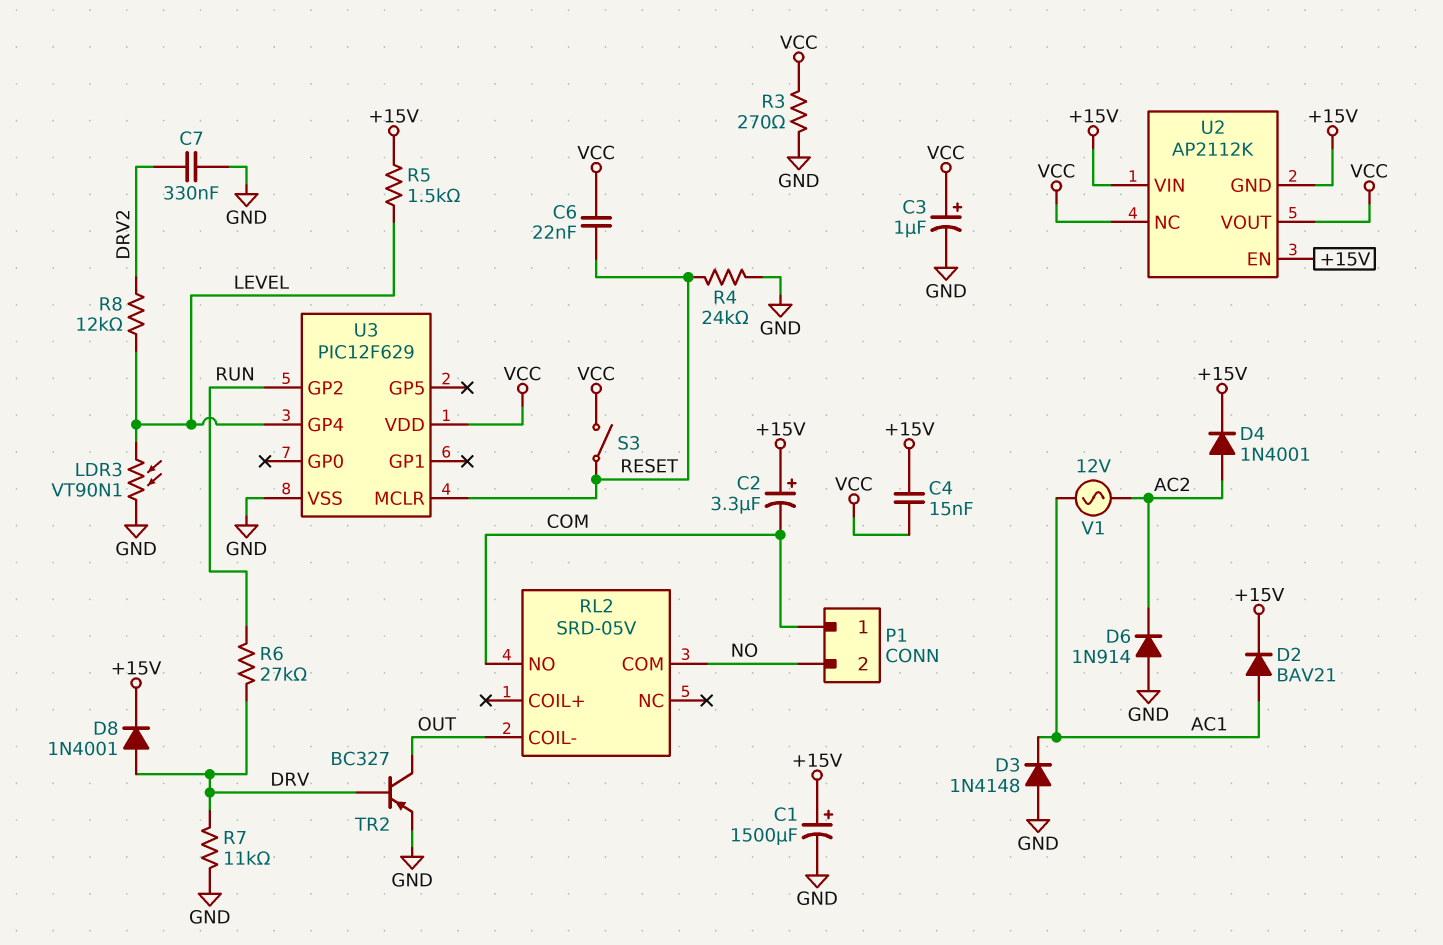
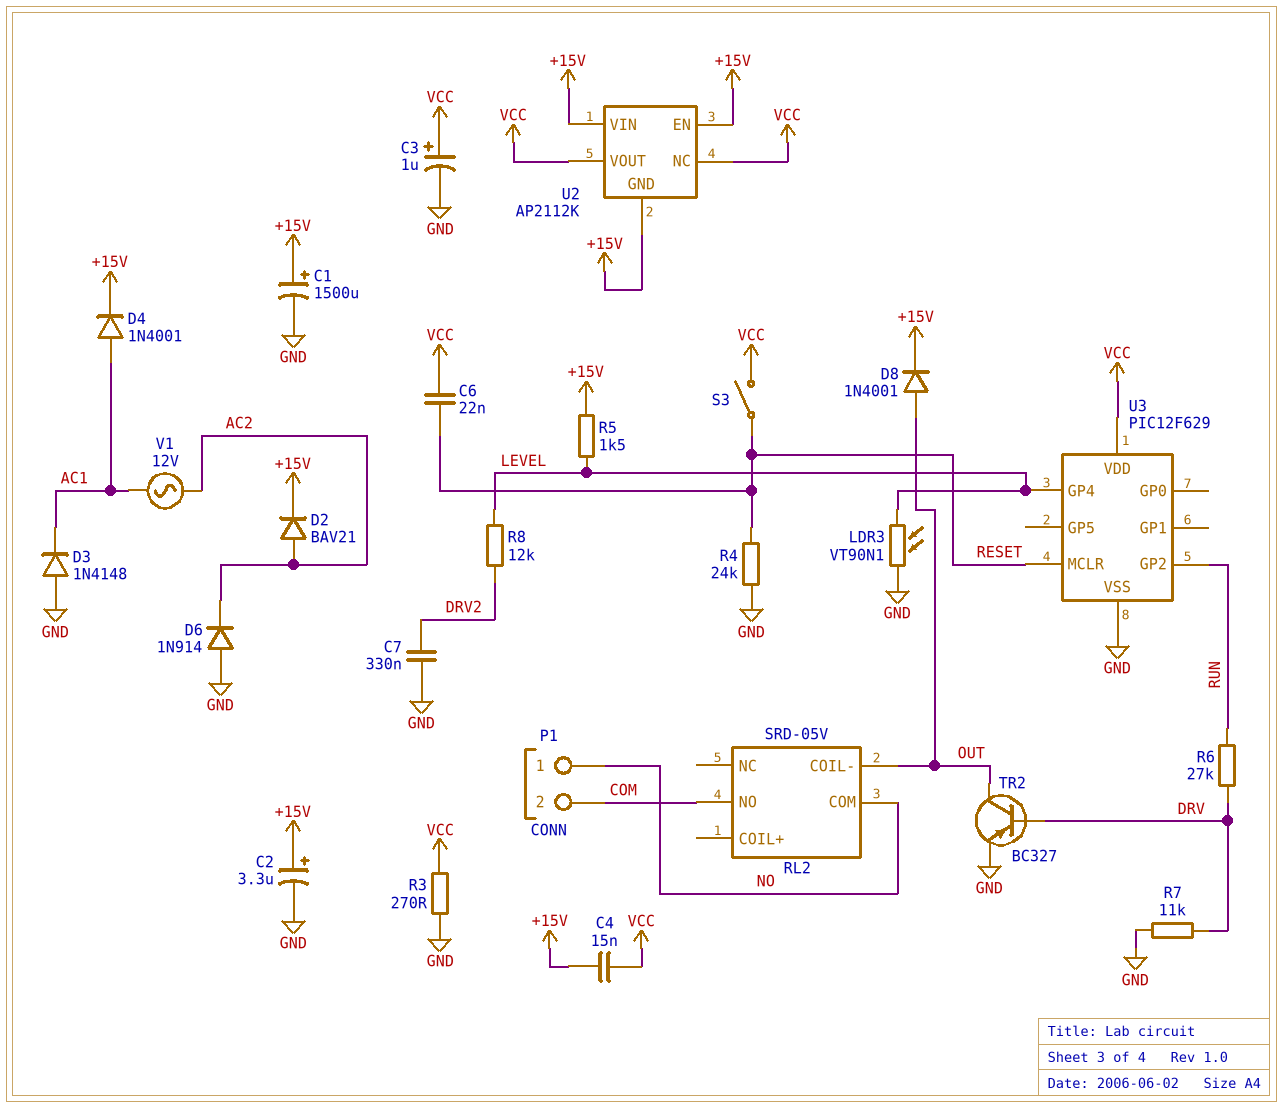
C2: 3.3uF (plus +15V, minus COM) -> 3.3uF (plus +15V, minus GND)
D2: diode BAV21 (A AC1, K +15V) -> diode BAV21 (A AC2, K +15V)
D4: diode 1N4001 (A AC2, K +15V) -> diode 1N4001 (A AC1, K +15V)
D8: diode 1N4001 (A DRV, K +15V) -> diode 1N4001 (A OUT, K +15V)
P1 pin 1: COM -> NO
P1 pin 2: NO -> COM

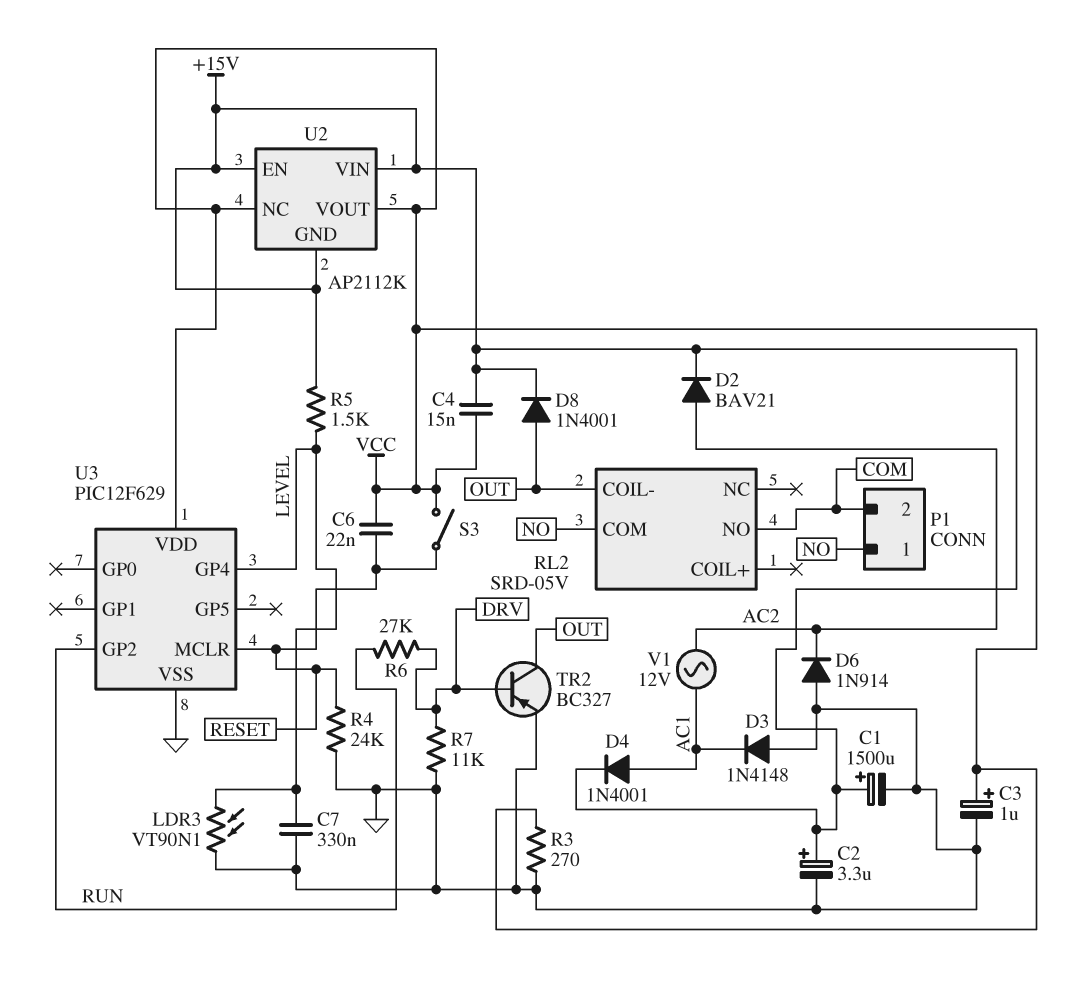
C7: 330nF (DRV2, GND) -> 330nF (GND, LEVEL)
R8: 12k (DRV2, LEVEL) -> none

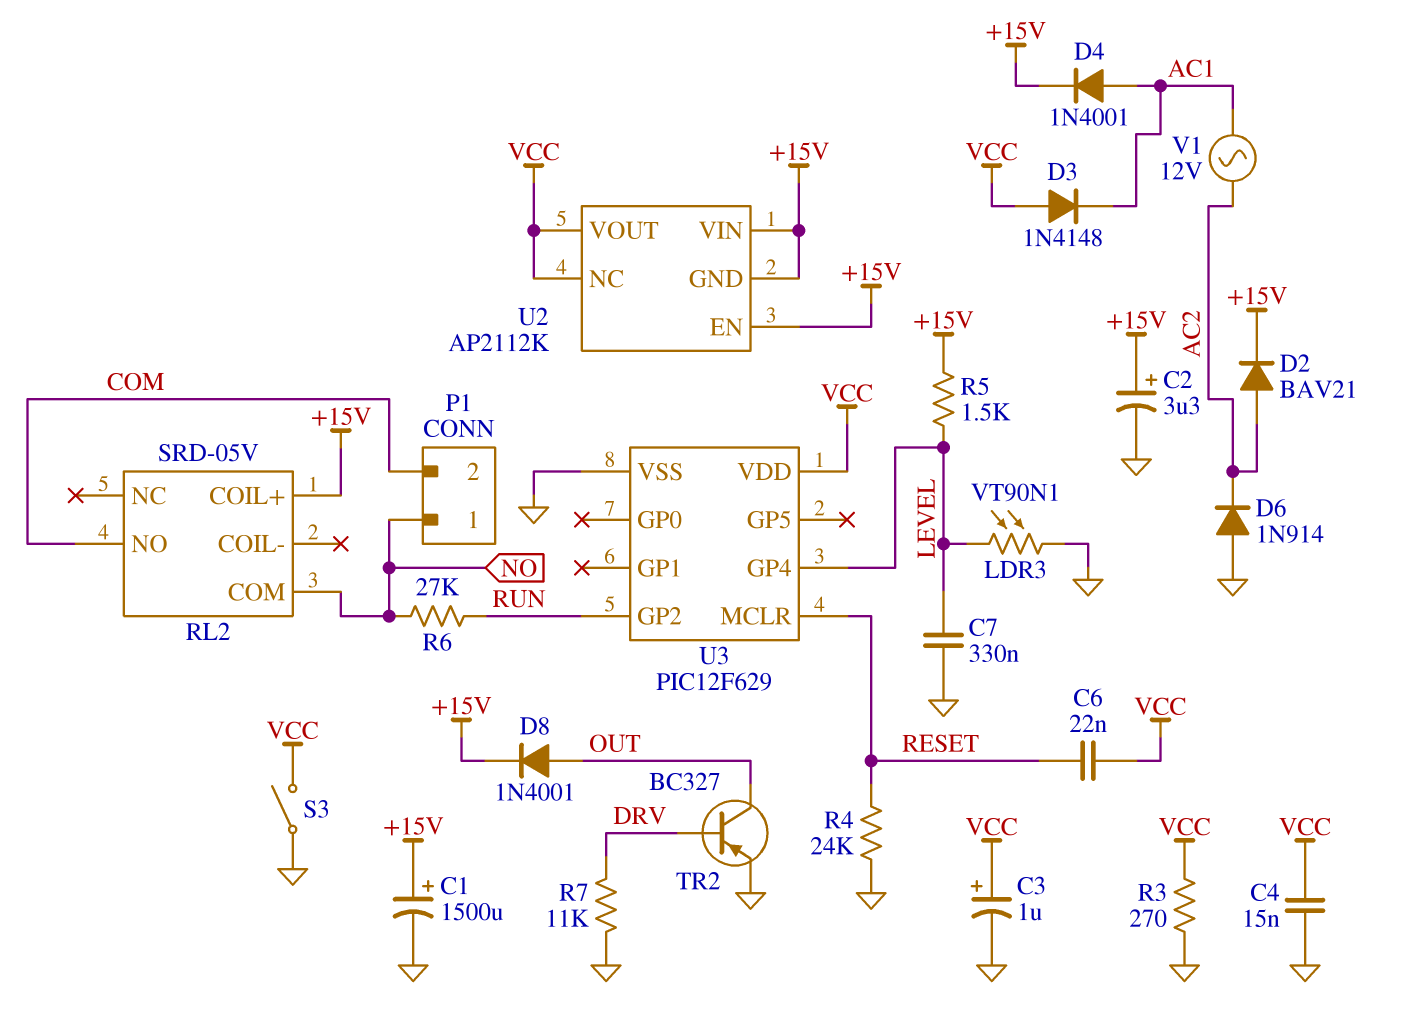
C4: 15nF (+15V, VCC) -> 15nF (GND, VCC)
D3: diode 1N4148 (A GND, K AC1) -> diode 1N4148 (A VCC, K AC1)
R6: 27k (DRV, RUN) -> 27k (NO, RUN)
RL2 pin COIL+: none -> +15V
RL2 pin COIL-: OUT -> none
S3: switch (RESET, VCC) -> switch (GND, VCC)

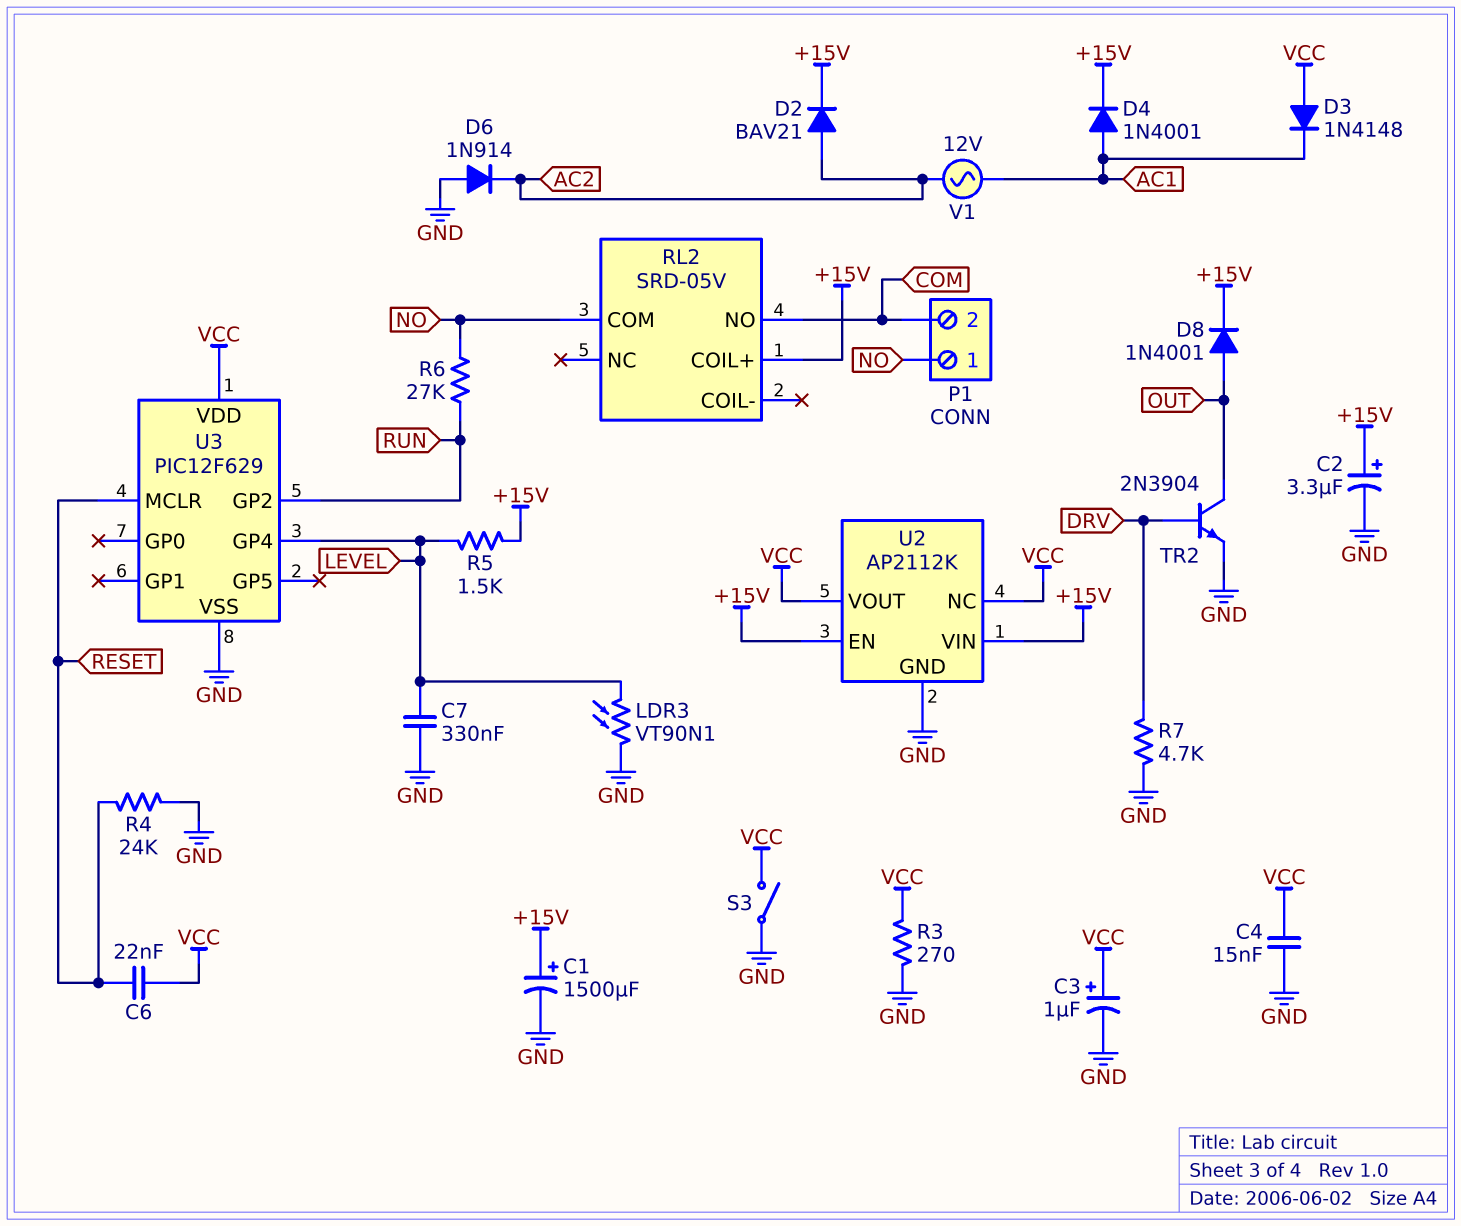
R7: 11k (DRV, GND) -> 4.7k (DRV, GND)
TR2: PNP BC327 (B DRV, C OUT, E GND) -> NPN 2N3904 (B DRV, C OUT, E GND)
U2 pin GND: +15V -> GND

